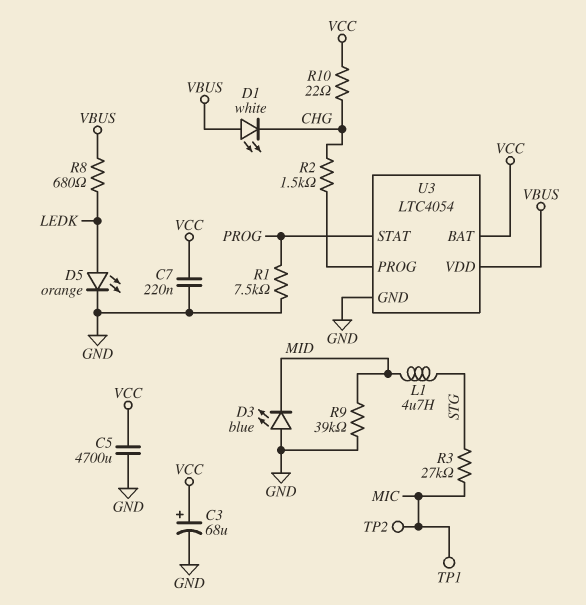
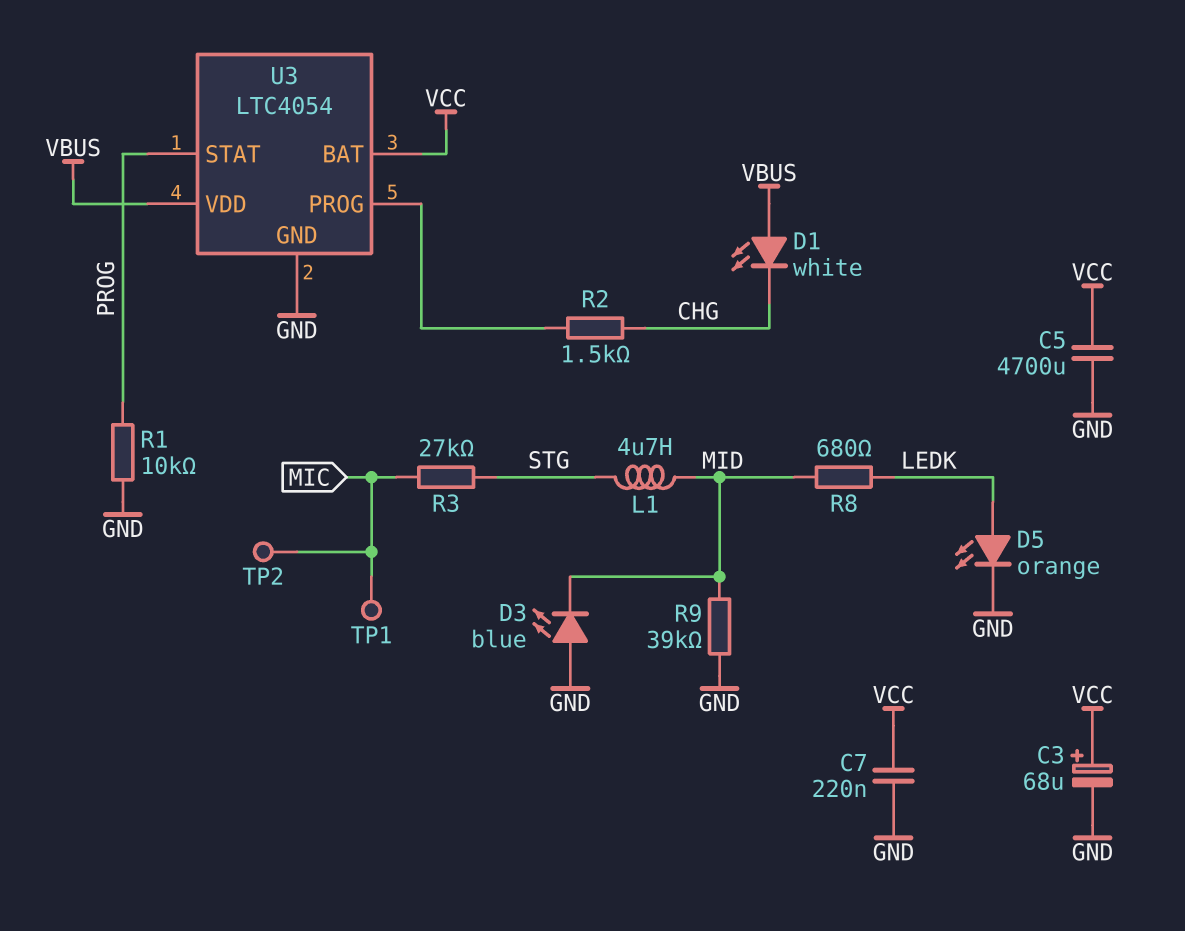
R1: 7.5k (GND, PROG) -> 10k (GND, PROG)
R8: 680 (LEDK, VBUS) -> 680 (LEDK, MID)
R10: 22 (CHG, VCC) -> none

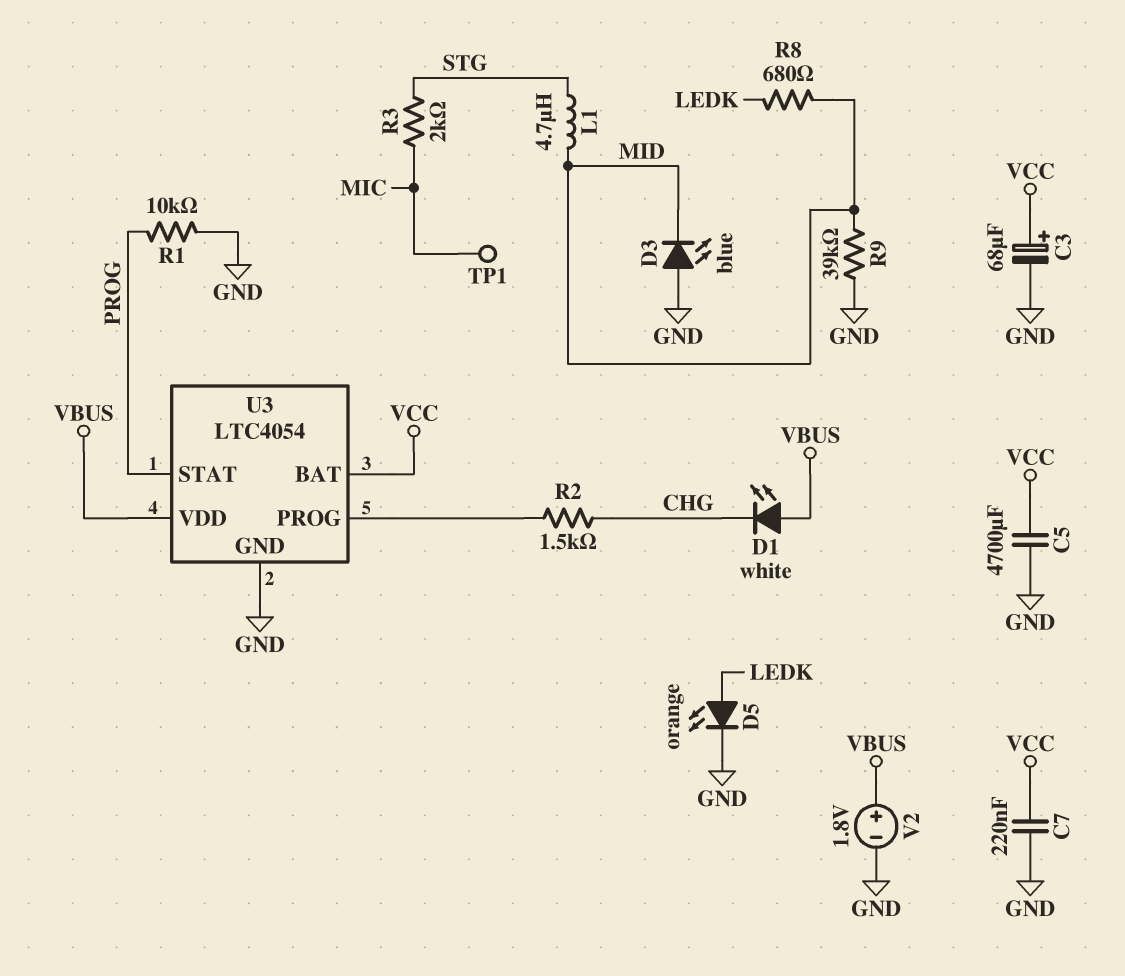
R3: 27k (MIC, STG) -> 2k (MIC, STG)
TP2: test point (MIC) -> none
V2: none -> 1.8V (plus VBUS, minus GND)

